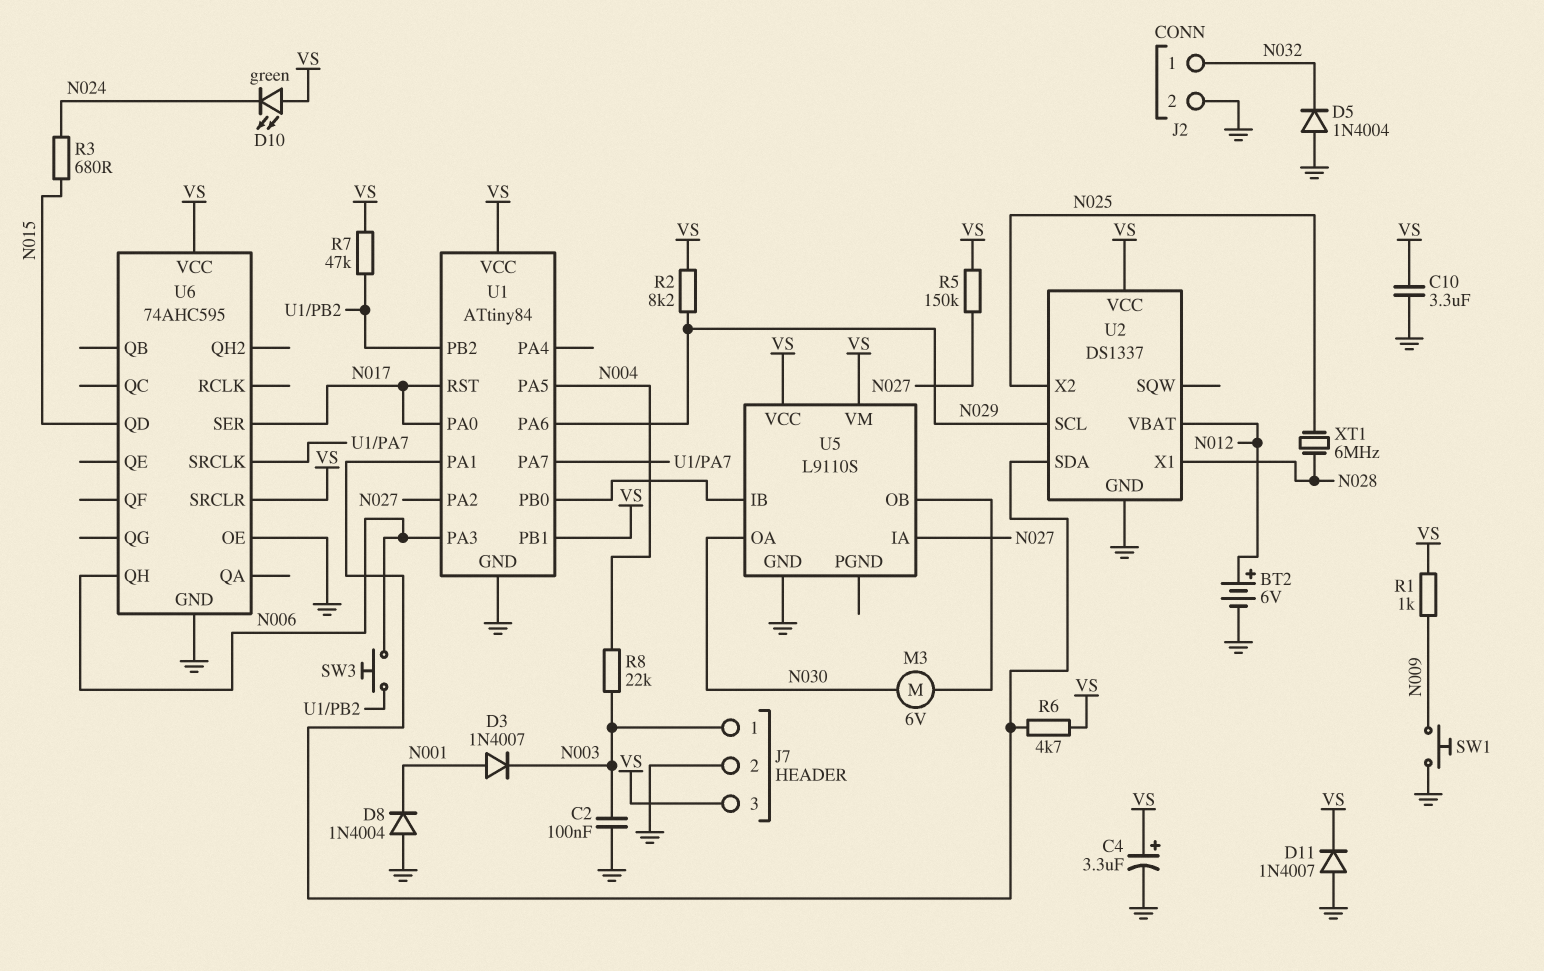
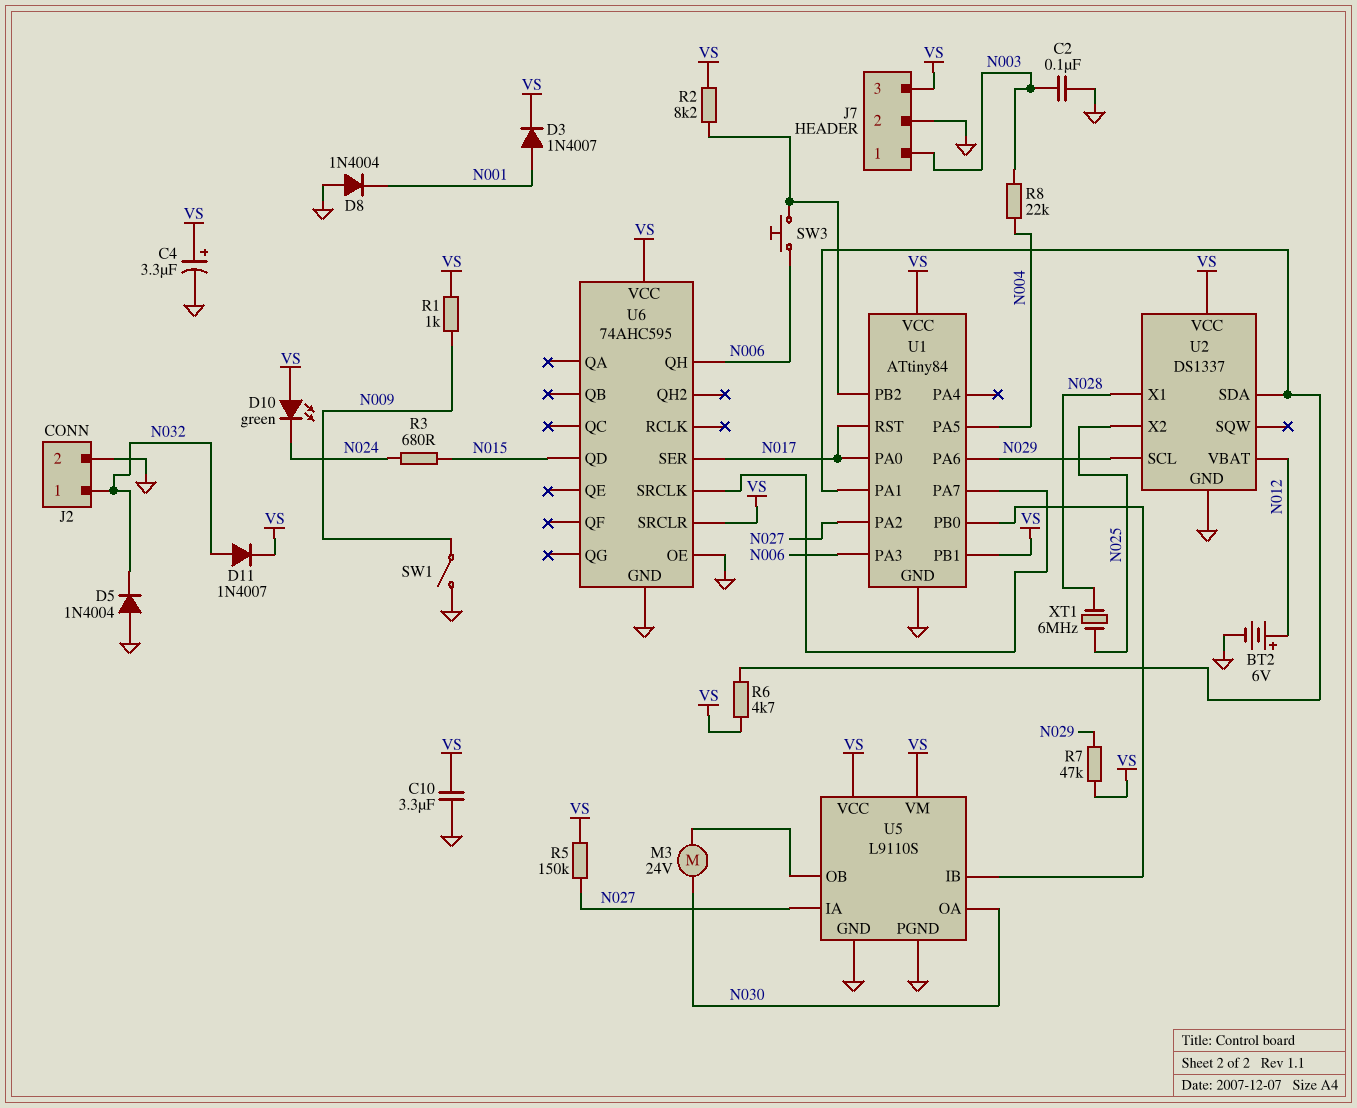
D3: diode 1N4007 (A N001, K N003) -> diode 1N4007 (A N001, K VS)
D11: diode 1N4007 (A GND, K VS) -> diode 1N4007 (A N032, K VS)
M3: motor 6V (N030, U5/OB) -> motor 24V (N030, U5/OB)
R2: 8.2k (N029, VS) -> 8.2k (U1/PB2, VS)
R7: 47k (U1/PB2, VS) -> 47k (N029, VS)
SW1: button (GND, N009) -> switch (GND, N009)
U5 pin PGND: none -> GND

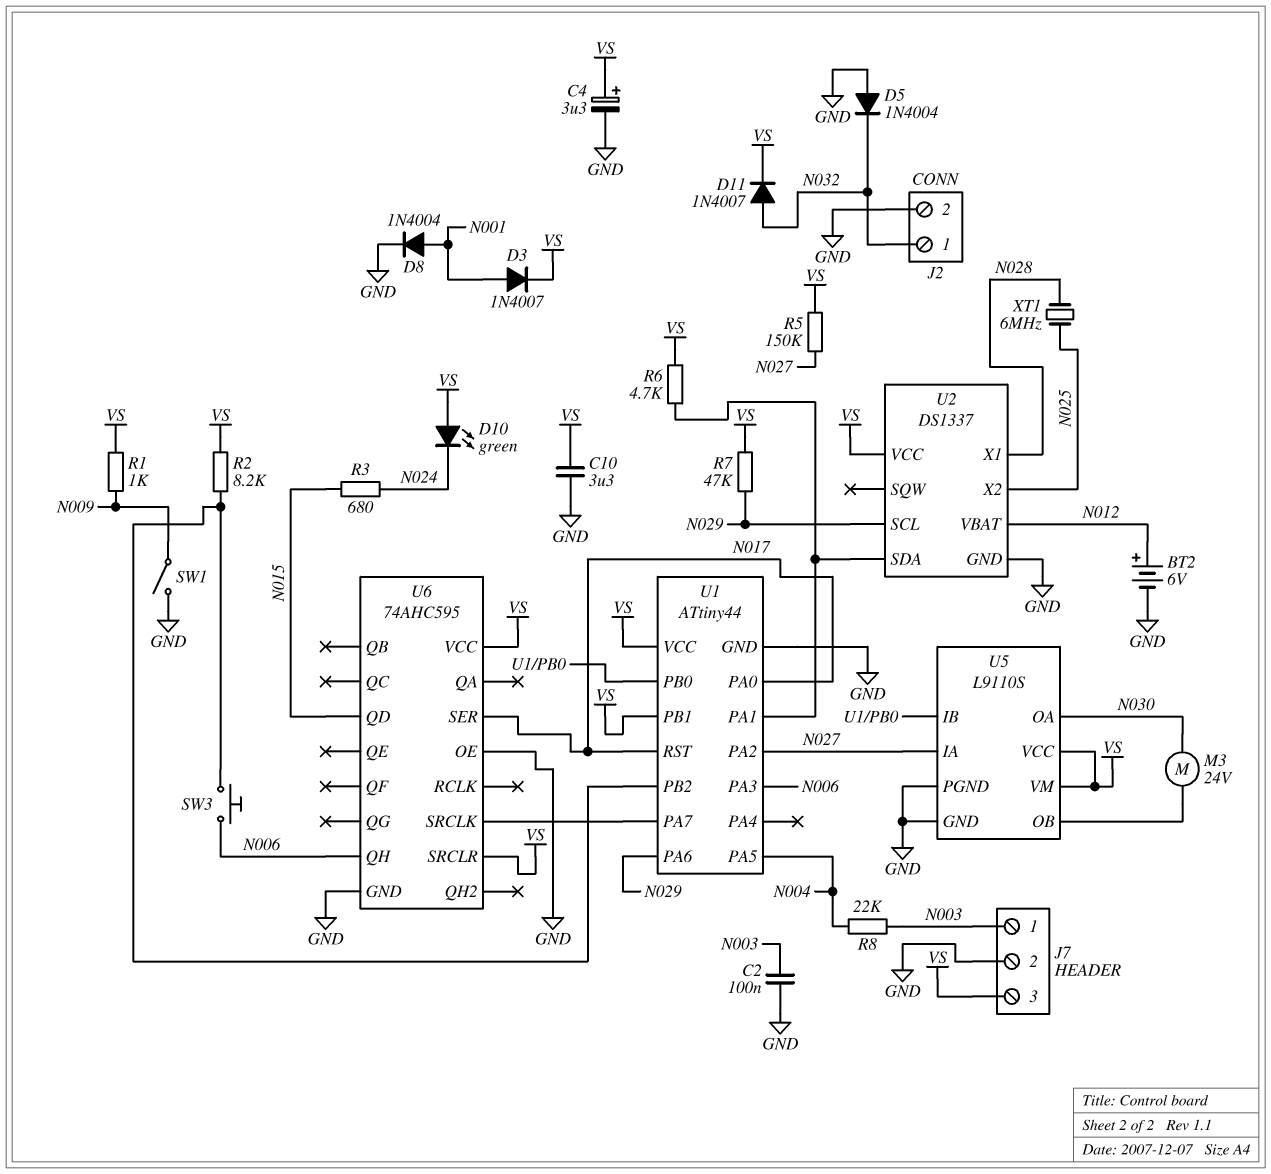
D8: diode 1N4004 (A GND, K N001) -> diode 1N4004 (A N001, K GND)
U1: ATtiny84 -> ATtiny44

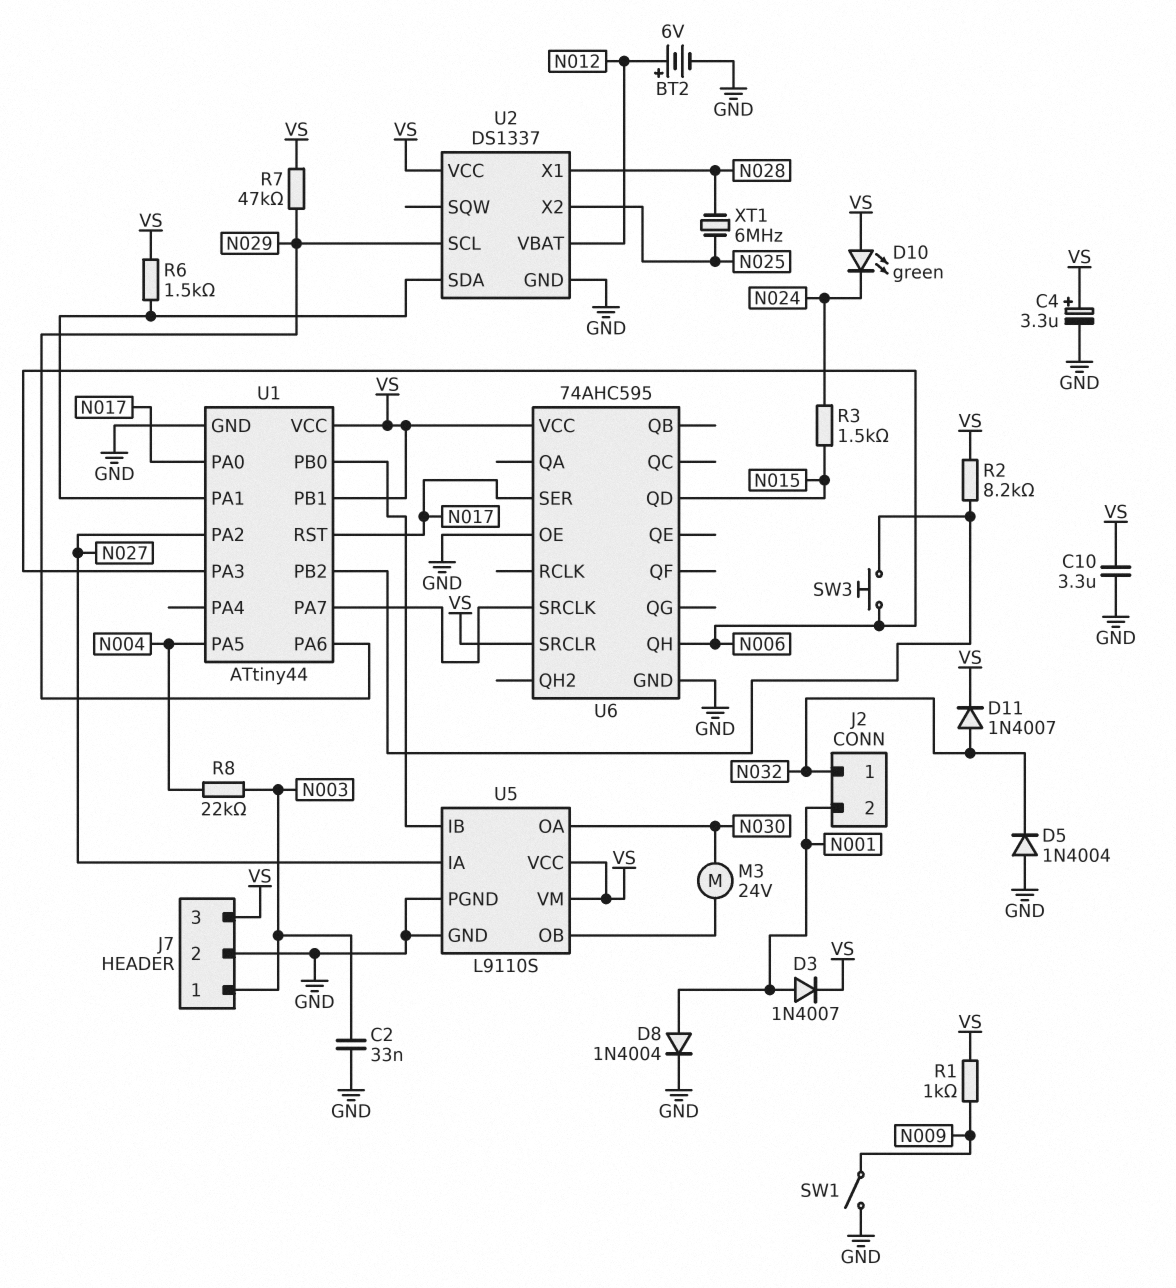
C2: 100nF (GND, N003) -> 33nF (GND, N003)
J2 pin 2: GND -> N001
R3: 680 (N015, N024) -> 1.5k (N015, N024)
R5: 150k (N027, VS) -> none
R6: 4.7k (U1/PA1, VS) -> 1.5k (U1/PA1, VS)

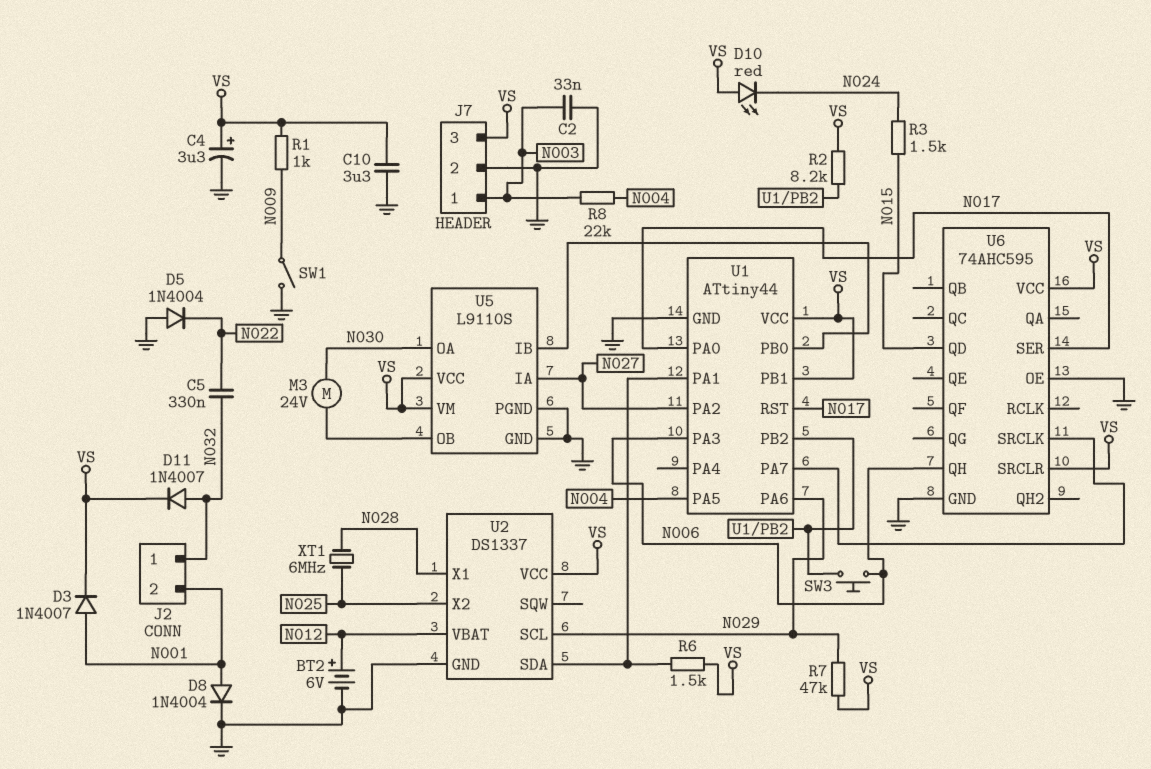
C5: none -> 330nF (N022, N032)
D5: diode 1N4004 (A GND, K N032) -> diode 1N4004 (A GND, K N022)
D10: LED green (A VS, K N024) -> LED red (A VS, K N024)

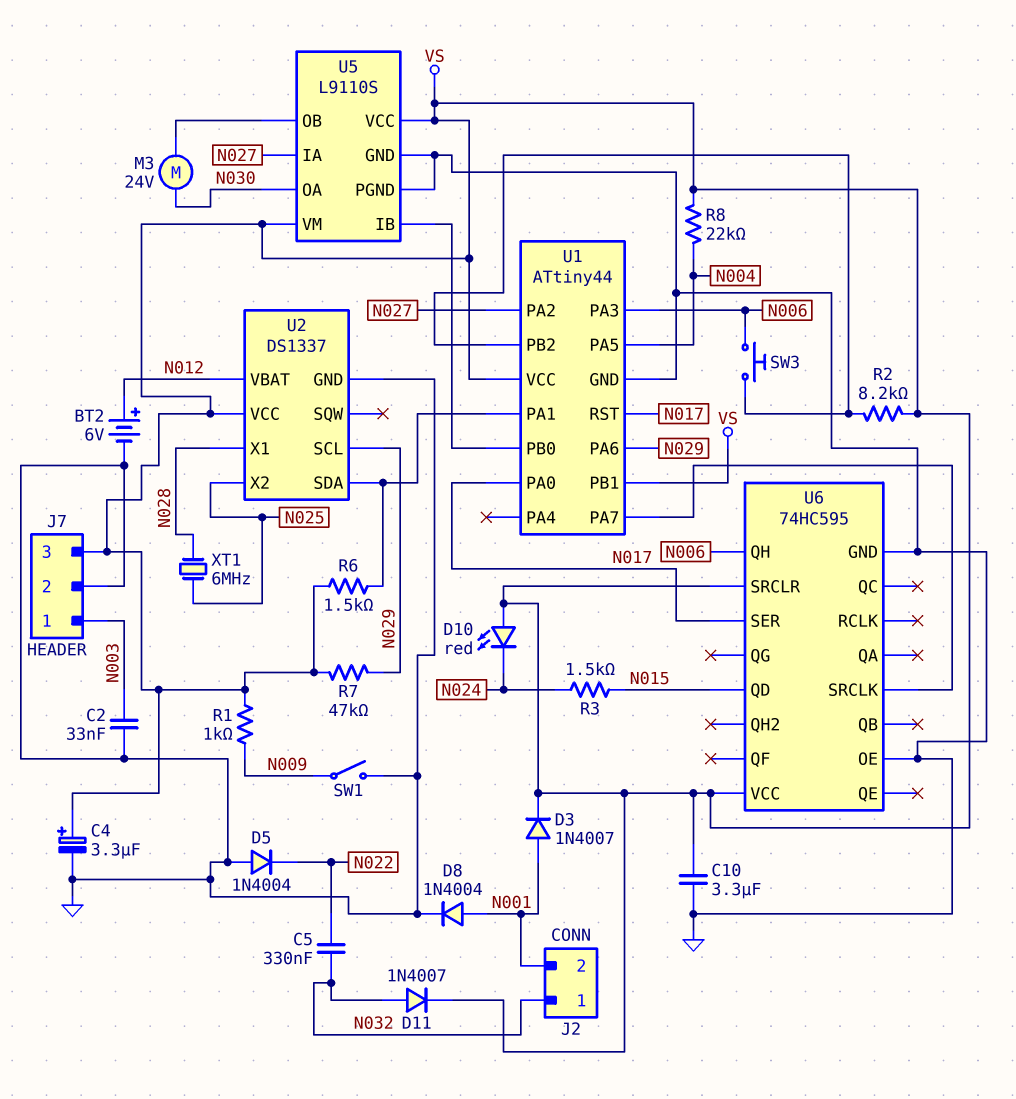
R8: 22k (N003, N004) -> 22k (N004, VS)
U6: 74AHC595 -> 74HC595

